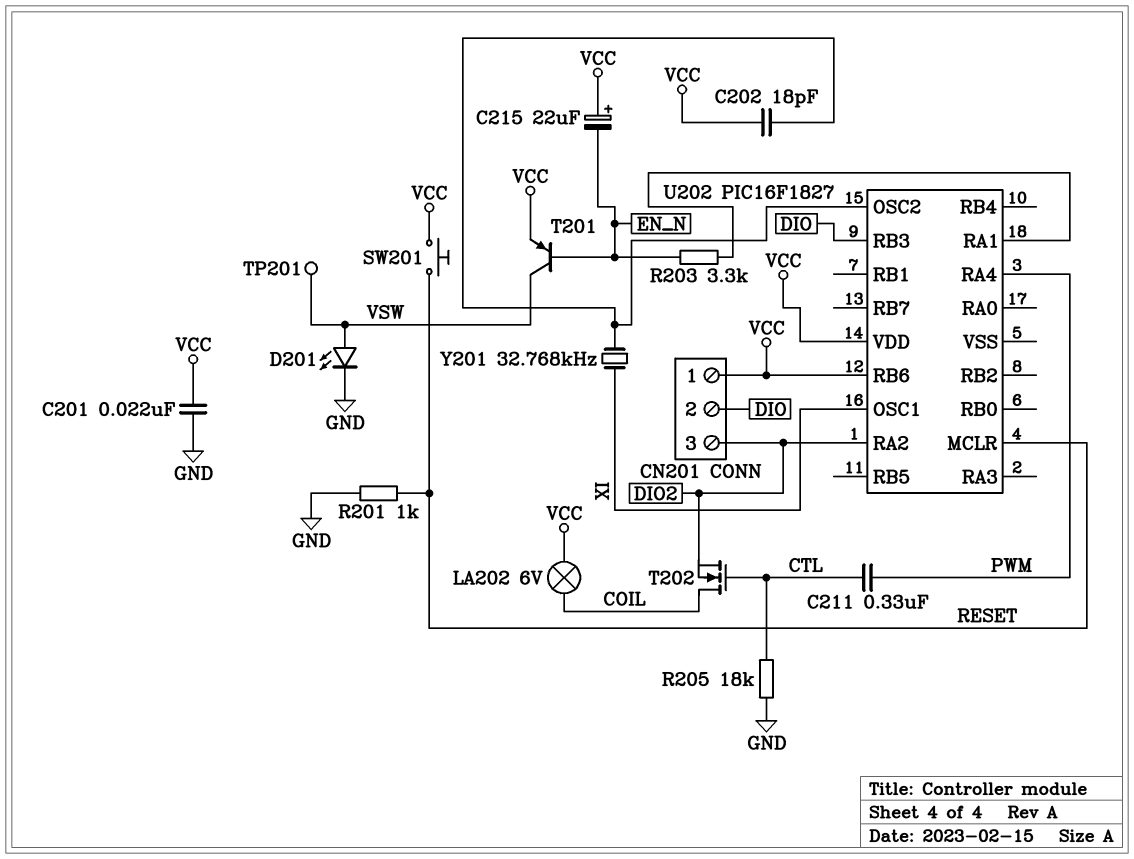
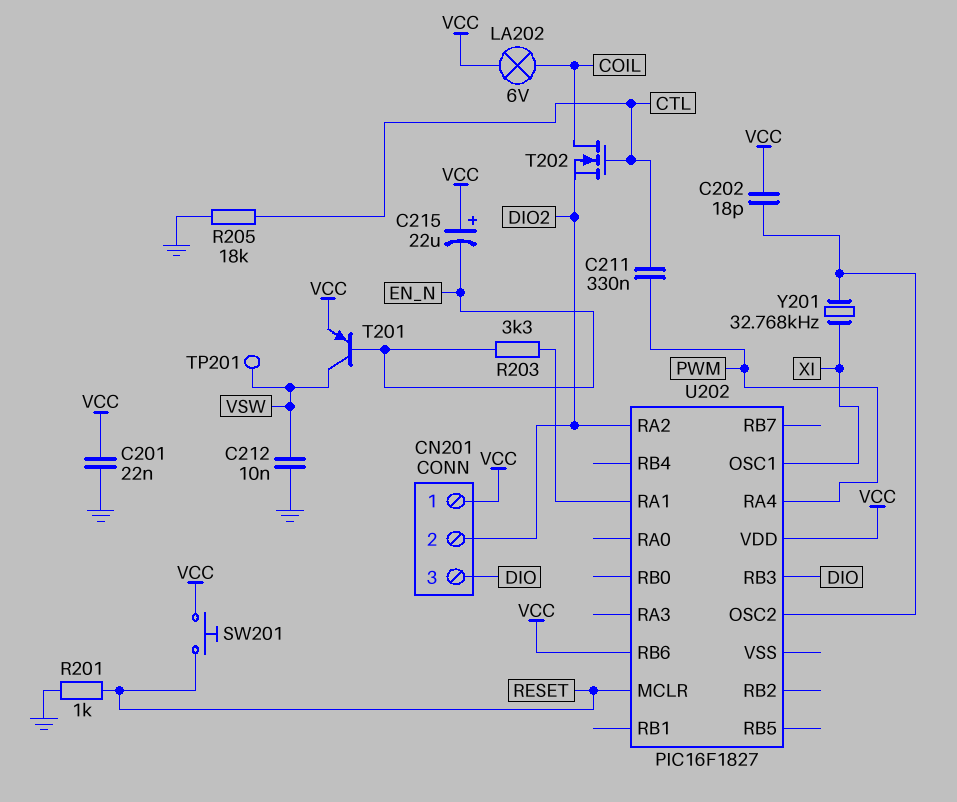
C212: none -> 10nF (GND, VSW)
CN201 pin 2: DIO -> DIO2
CN201 pin 3: DIO2 -> DIO
D201: LED (A VSW, K GND) -> none

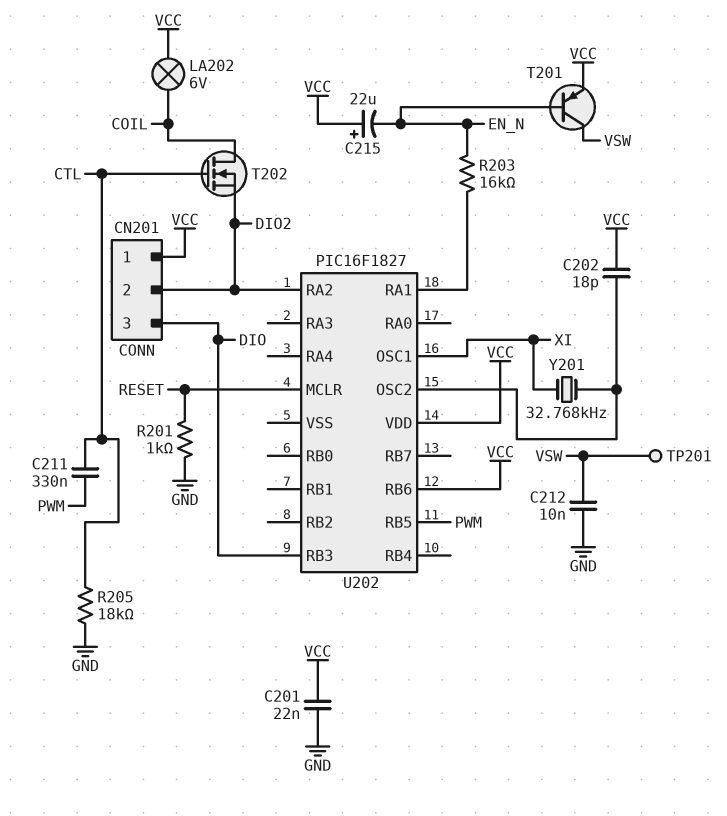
R203: 3.3k (EN_N, U202/RA1) -> 16k (EN_N, U202/RA1)
SW201: button (RESET, VCC) -> none
U202 pin RA4: PWM -> none
U202 pin RB5: none -> PWM

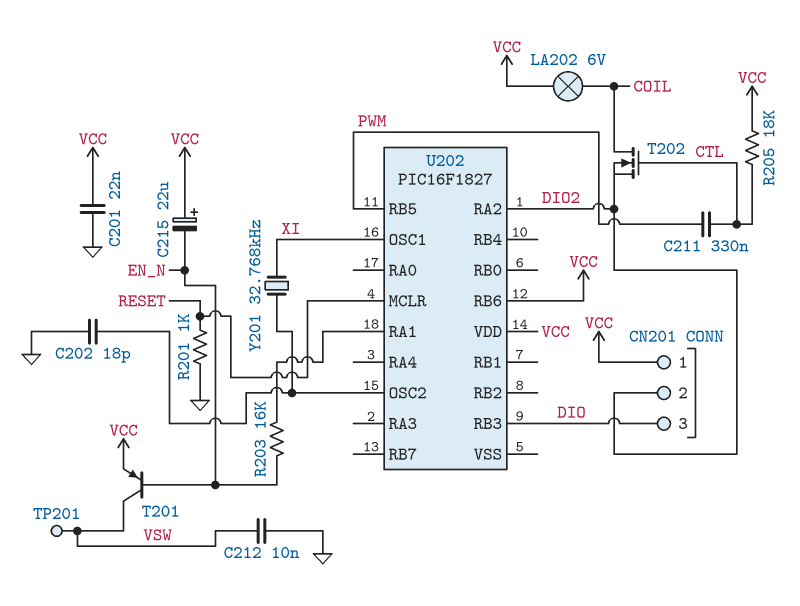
C202: 18pF (U202/OSC2, VCC) -> 18pF (GND, U202/OSC2)
R205: 18k (CTL, GND) -> 18k (CTL, VCC)

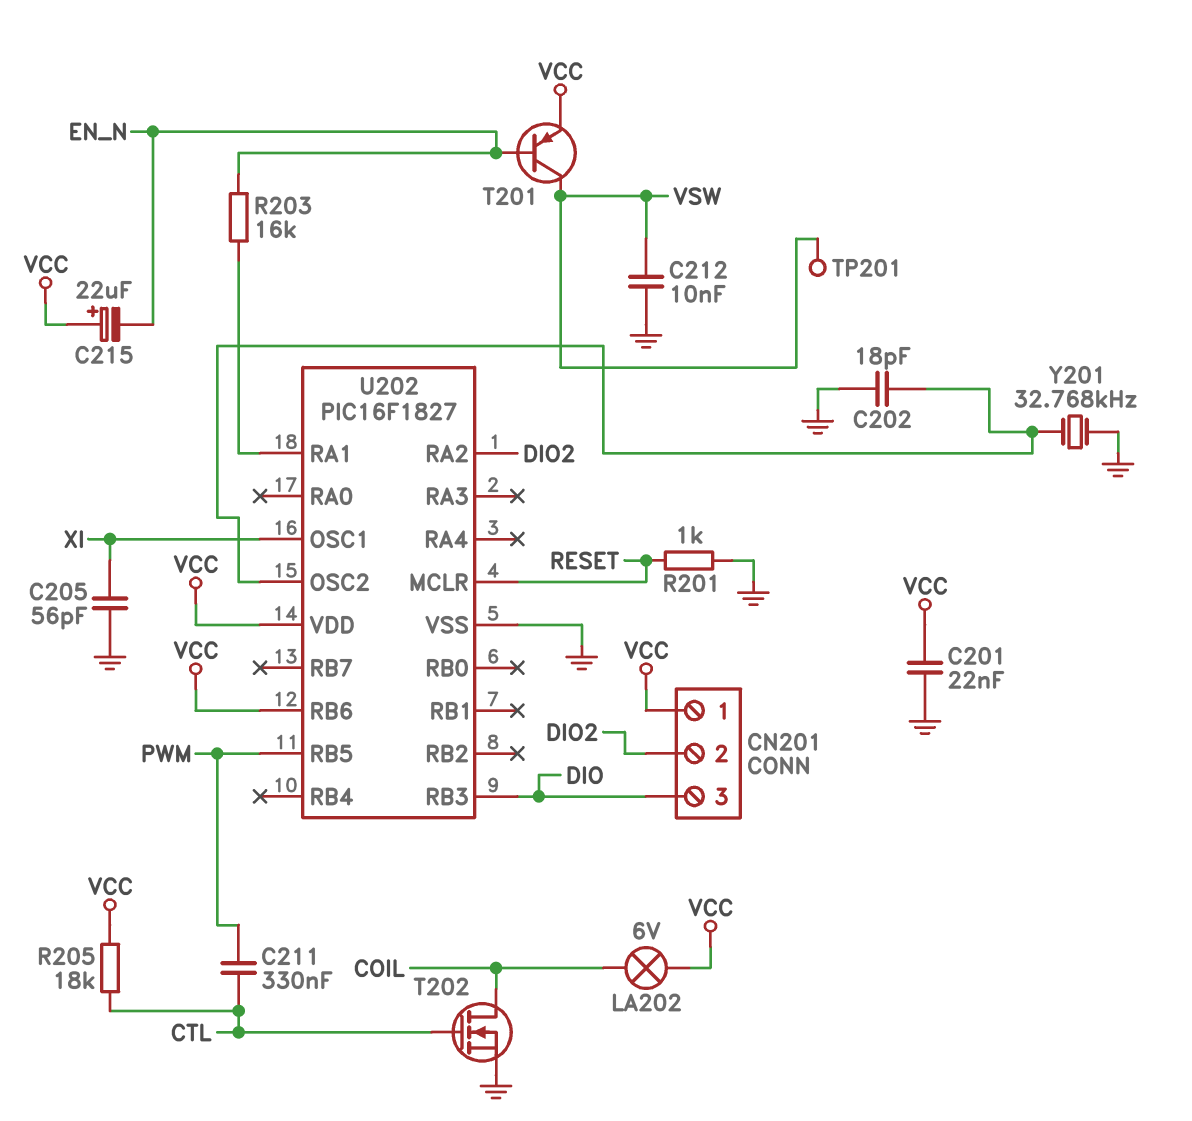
C205: none -> 56pF (GND, XI)
T202: NMOS (G CTL, D COIL, S DIO2) -> NMOS (G CTL, D COIL, S GND)
U202 pin VSS: none -> GND
Y201: 32.768kHz (U202/OSC2, XI) -> 32.768kHz (GND, U202/OSC2)

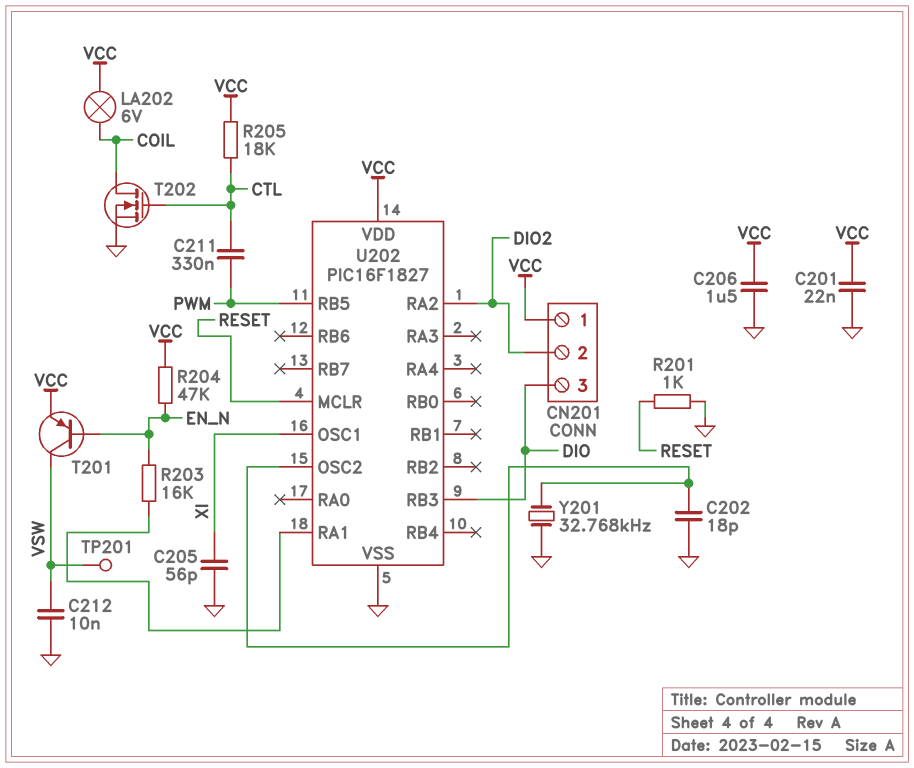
C206: none -> 1.5uF (GND, VCC)
C215: 22uF (plus VCC, minus EN_N) -> none
R204: none -> 47k (EN_N, VCC)
U202 pin RB6: VCC -> none

